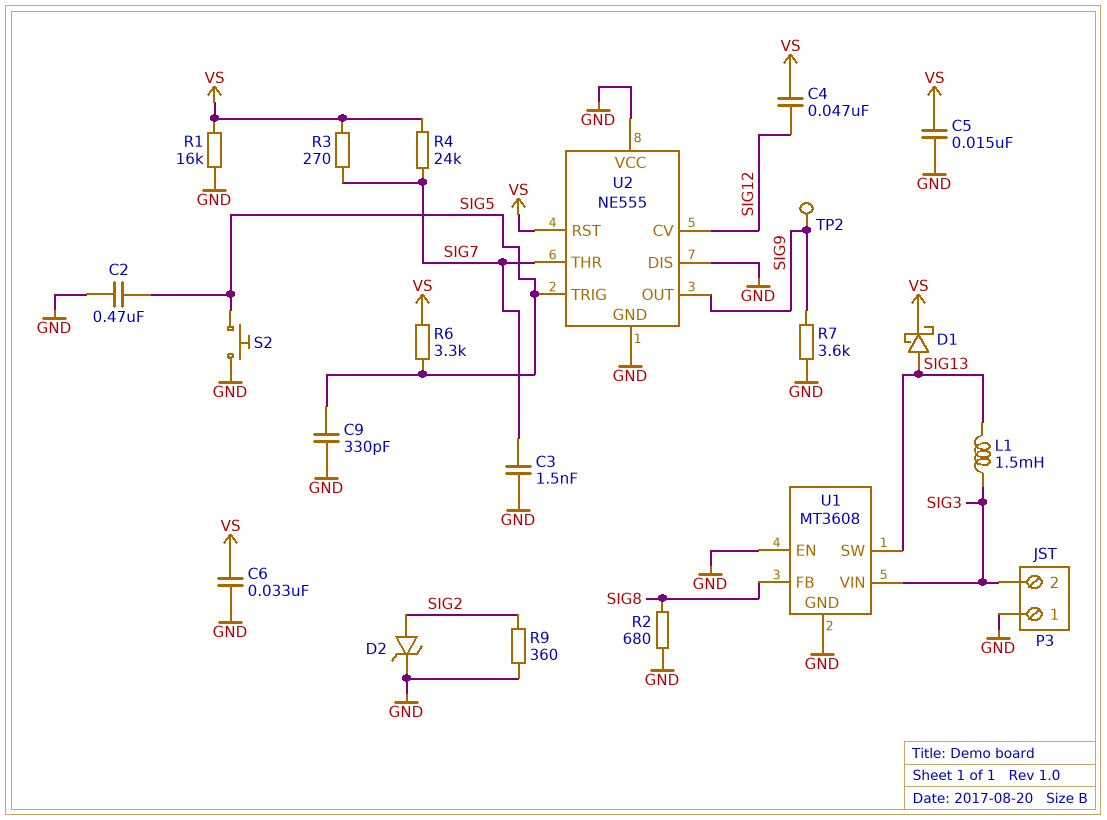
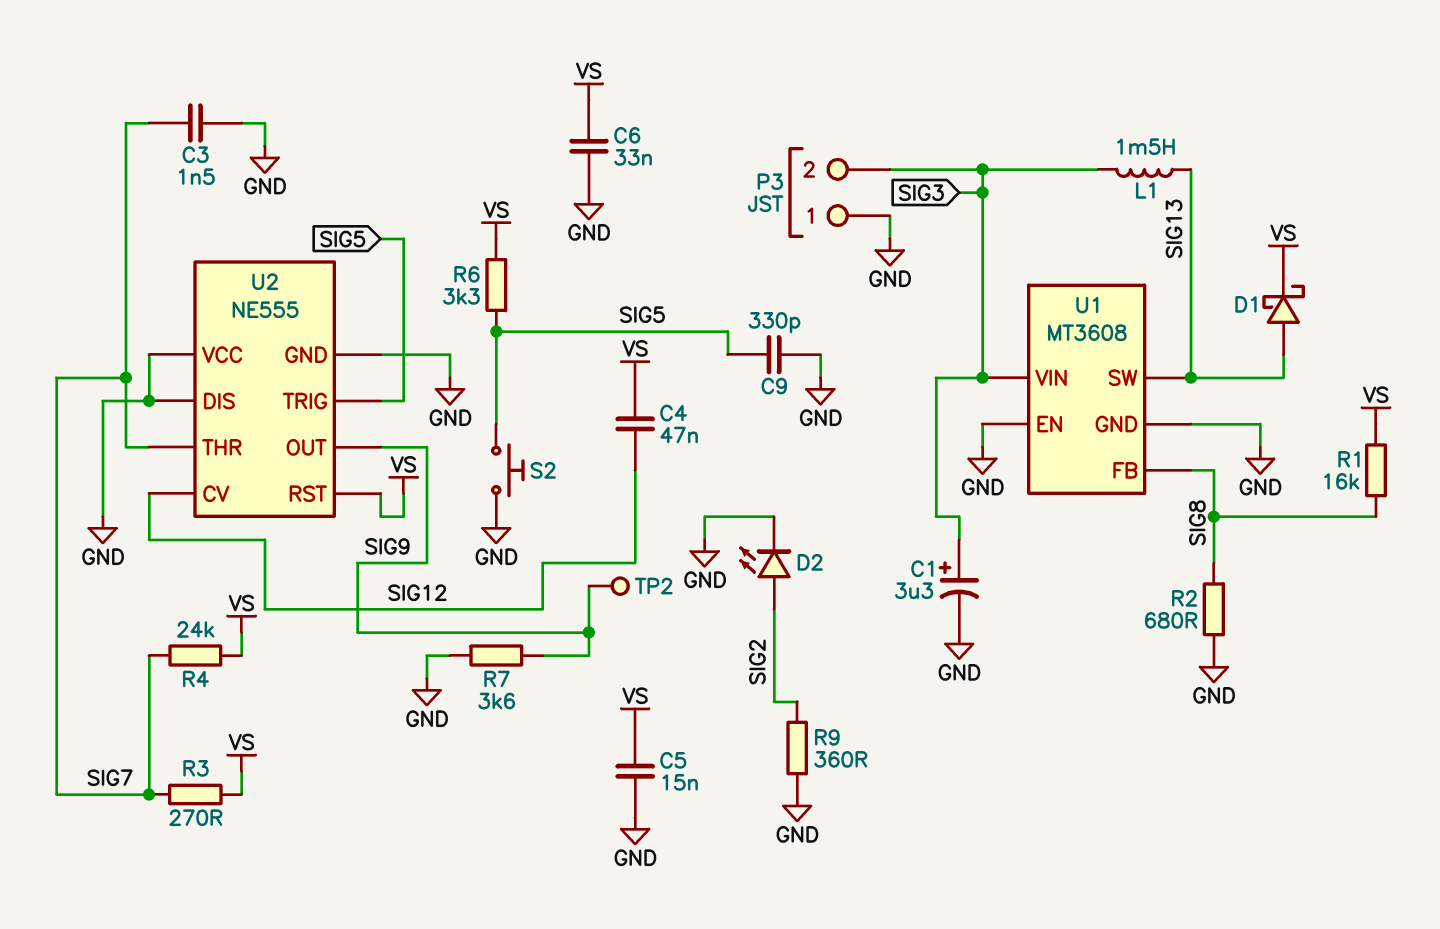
C1: none -> 3.3uF (plus SIG3, minus GND)
C2: 470nF (GND, SIG5) -> none
D2: zener (A SIG2, K GND) -> LED (A SIG2, K GND)
R1: 16k (GND, VS) -> 16k (SIG8, VS)

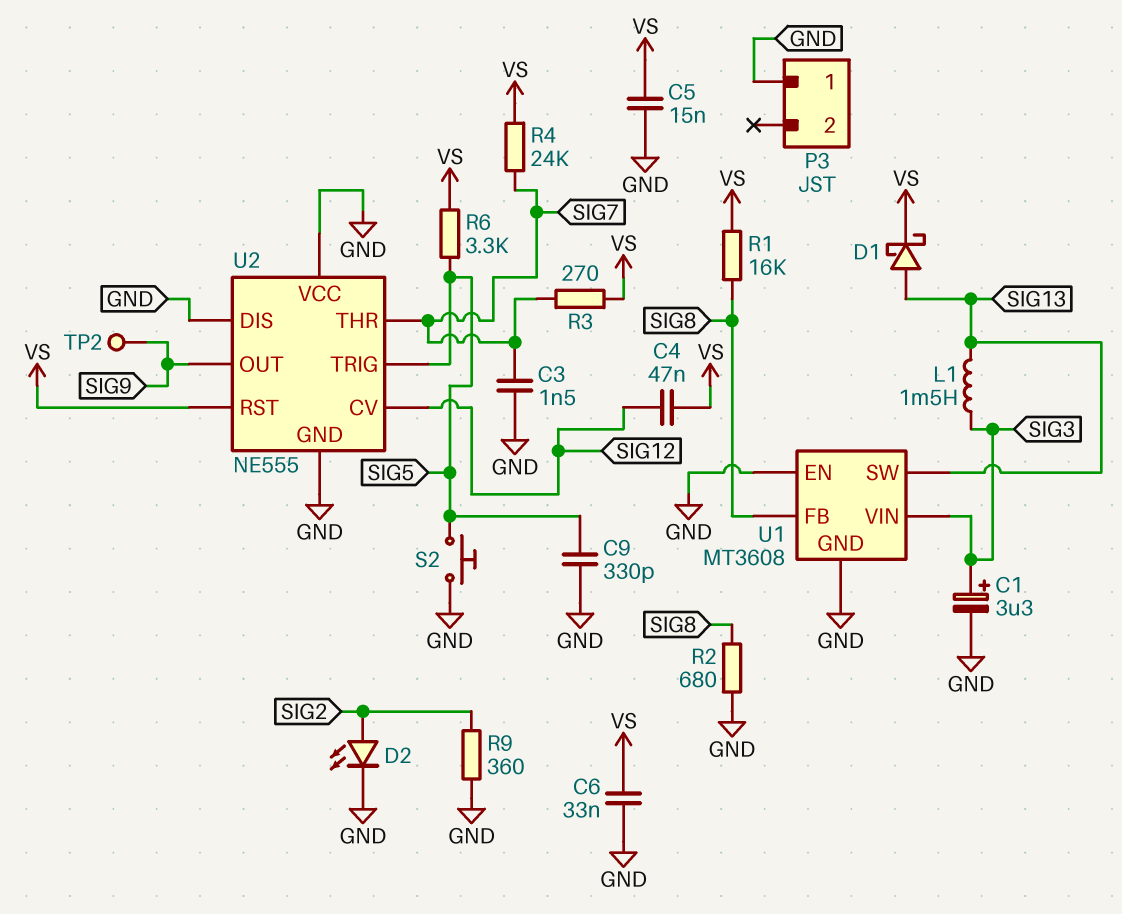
P3 pin 2: SIG3 -> none
R7: 3.6k (GND, SIG9) -> none

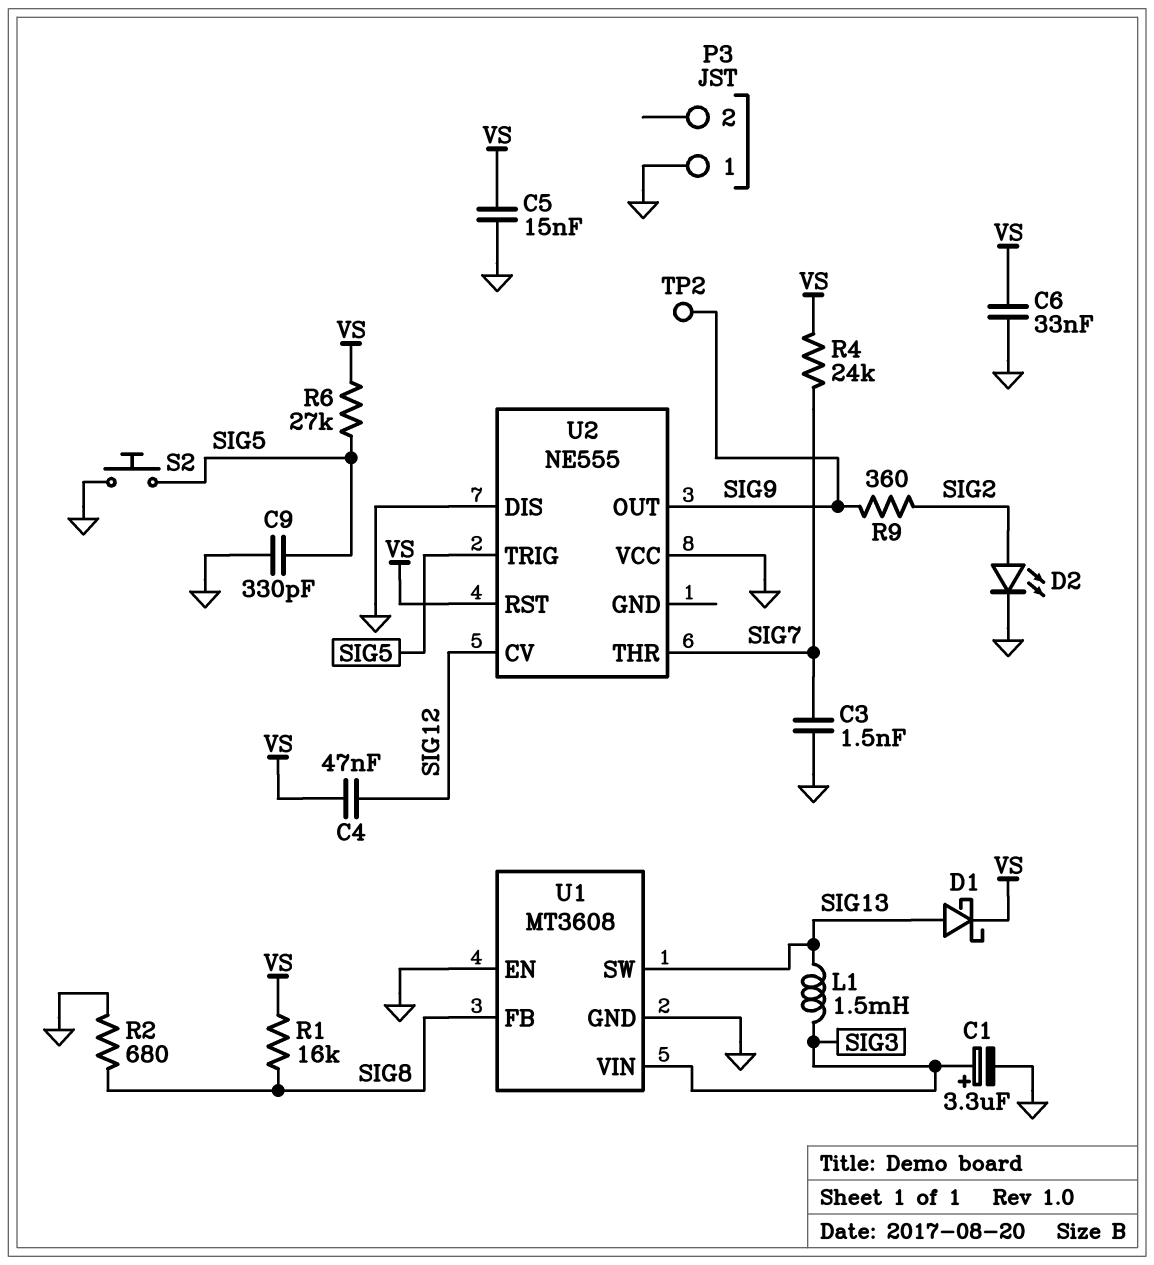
R3: 270 (SIG7, VS) -> none
R6: 3.3k (SIG5, VS) -> 27k (SIG5, VS)
R9: 360 (GND, SIG2) -> 360 (SIG2, SIG9)
U2 pin GND: GND -> none

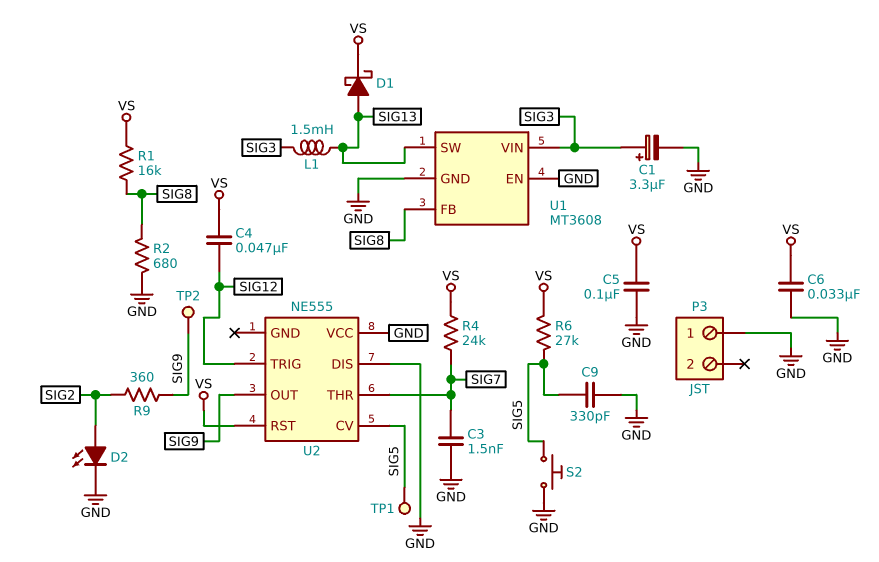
C5: 15nF (GND, VS) -> 100nF (GND, VS)
TP1: none -> test point (SIG5)
U2 pin CV: SIG12 -> SIG5
U2 pin TRIG: SIG5 -> SIG12

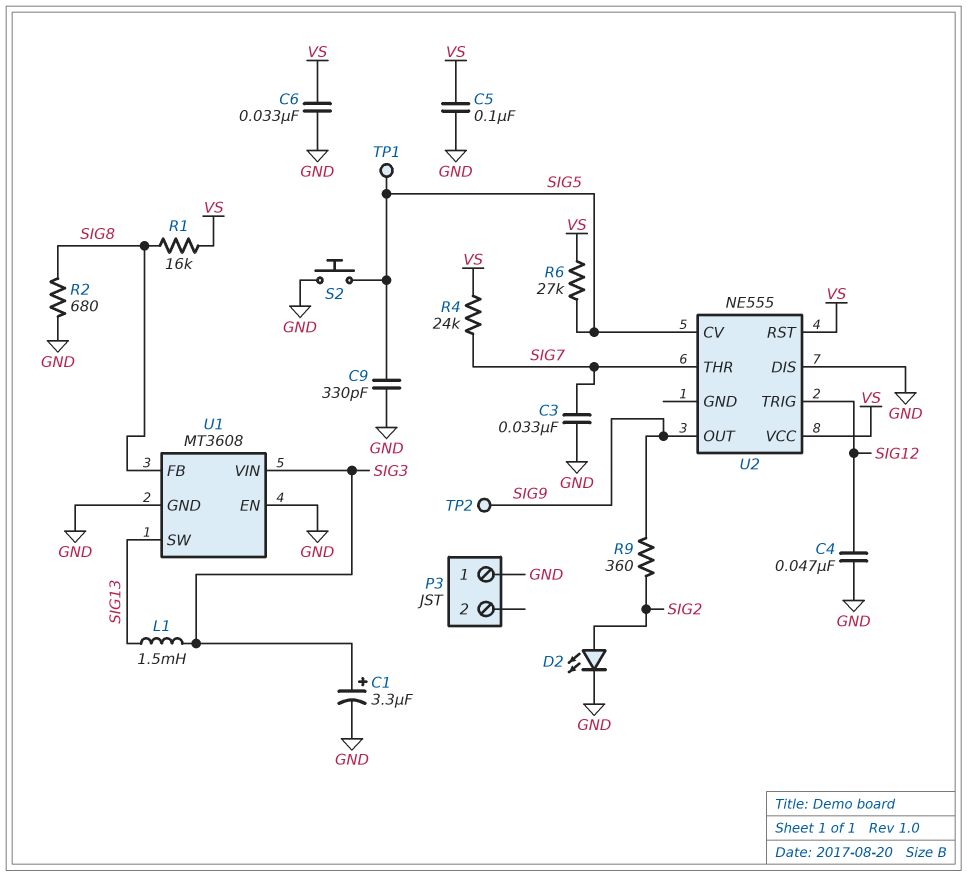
C3: 1.5nF (GND, SIG7) -> 33nF (GND, SIG7)
C4: 47nF (SIG12, VS) -> 47nF (GND, SIG12)
D1: schottky (A SIG13, K VS) -> none
U2 pin VCC: GND -> VS

